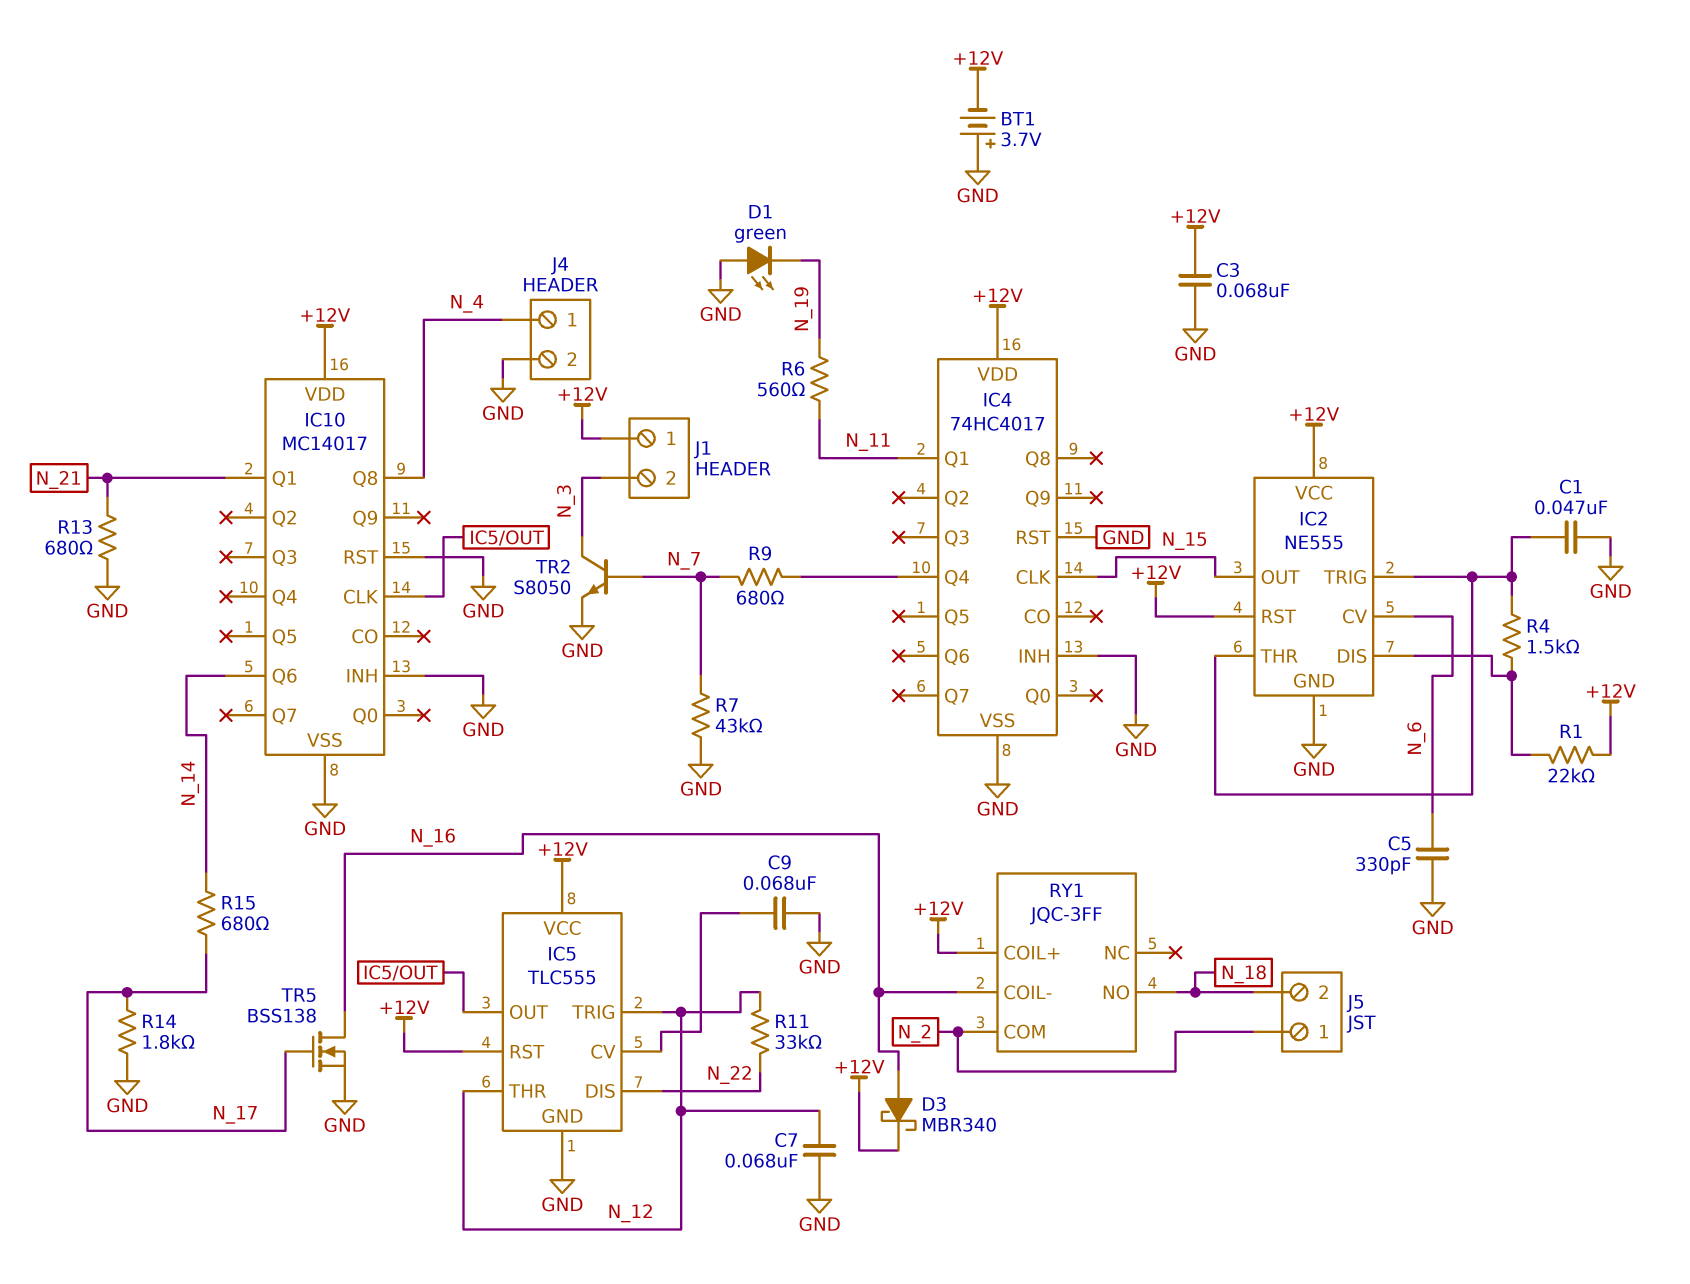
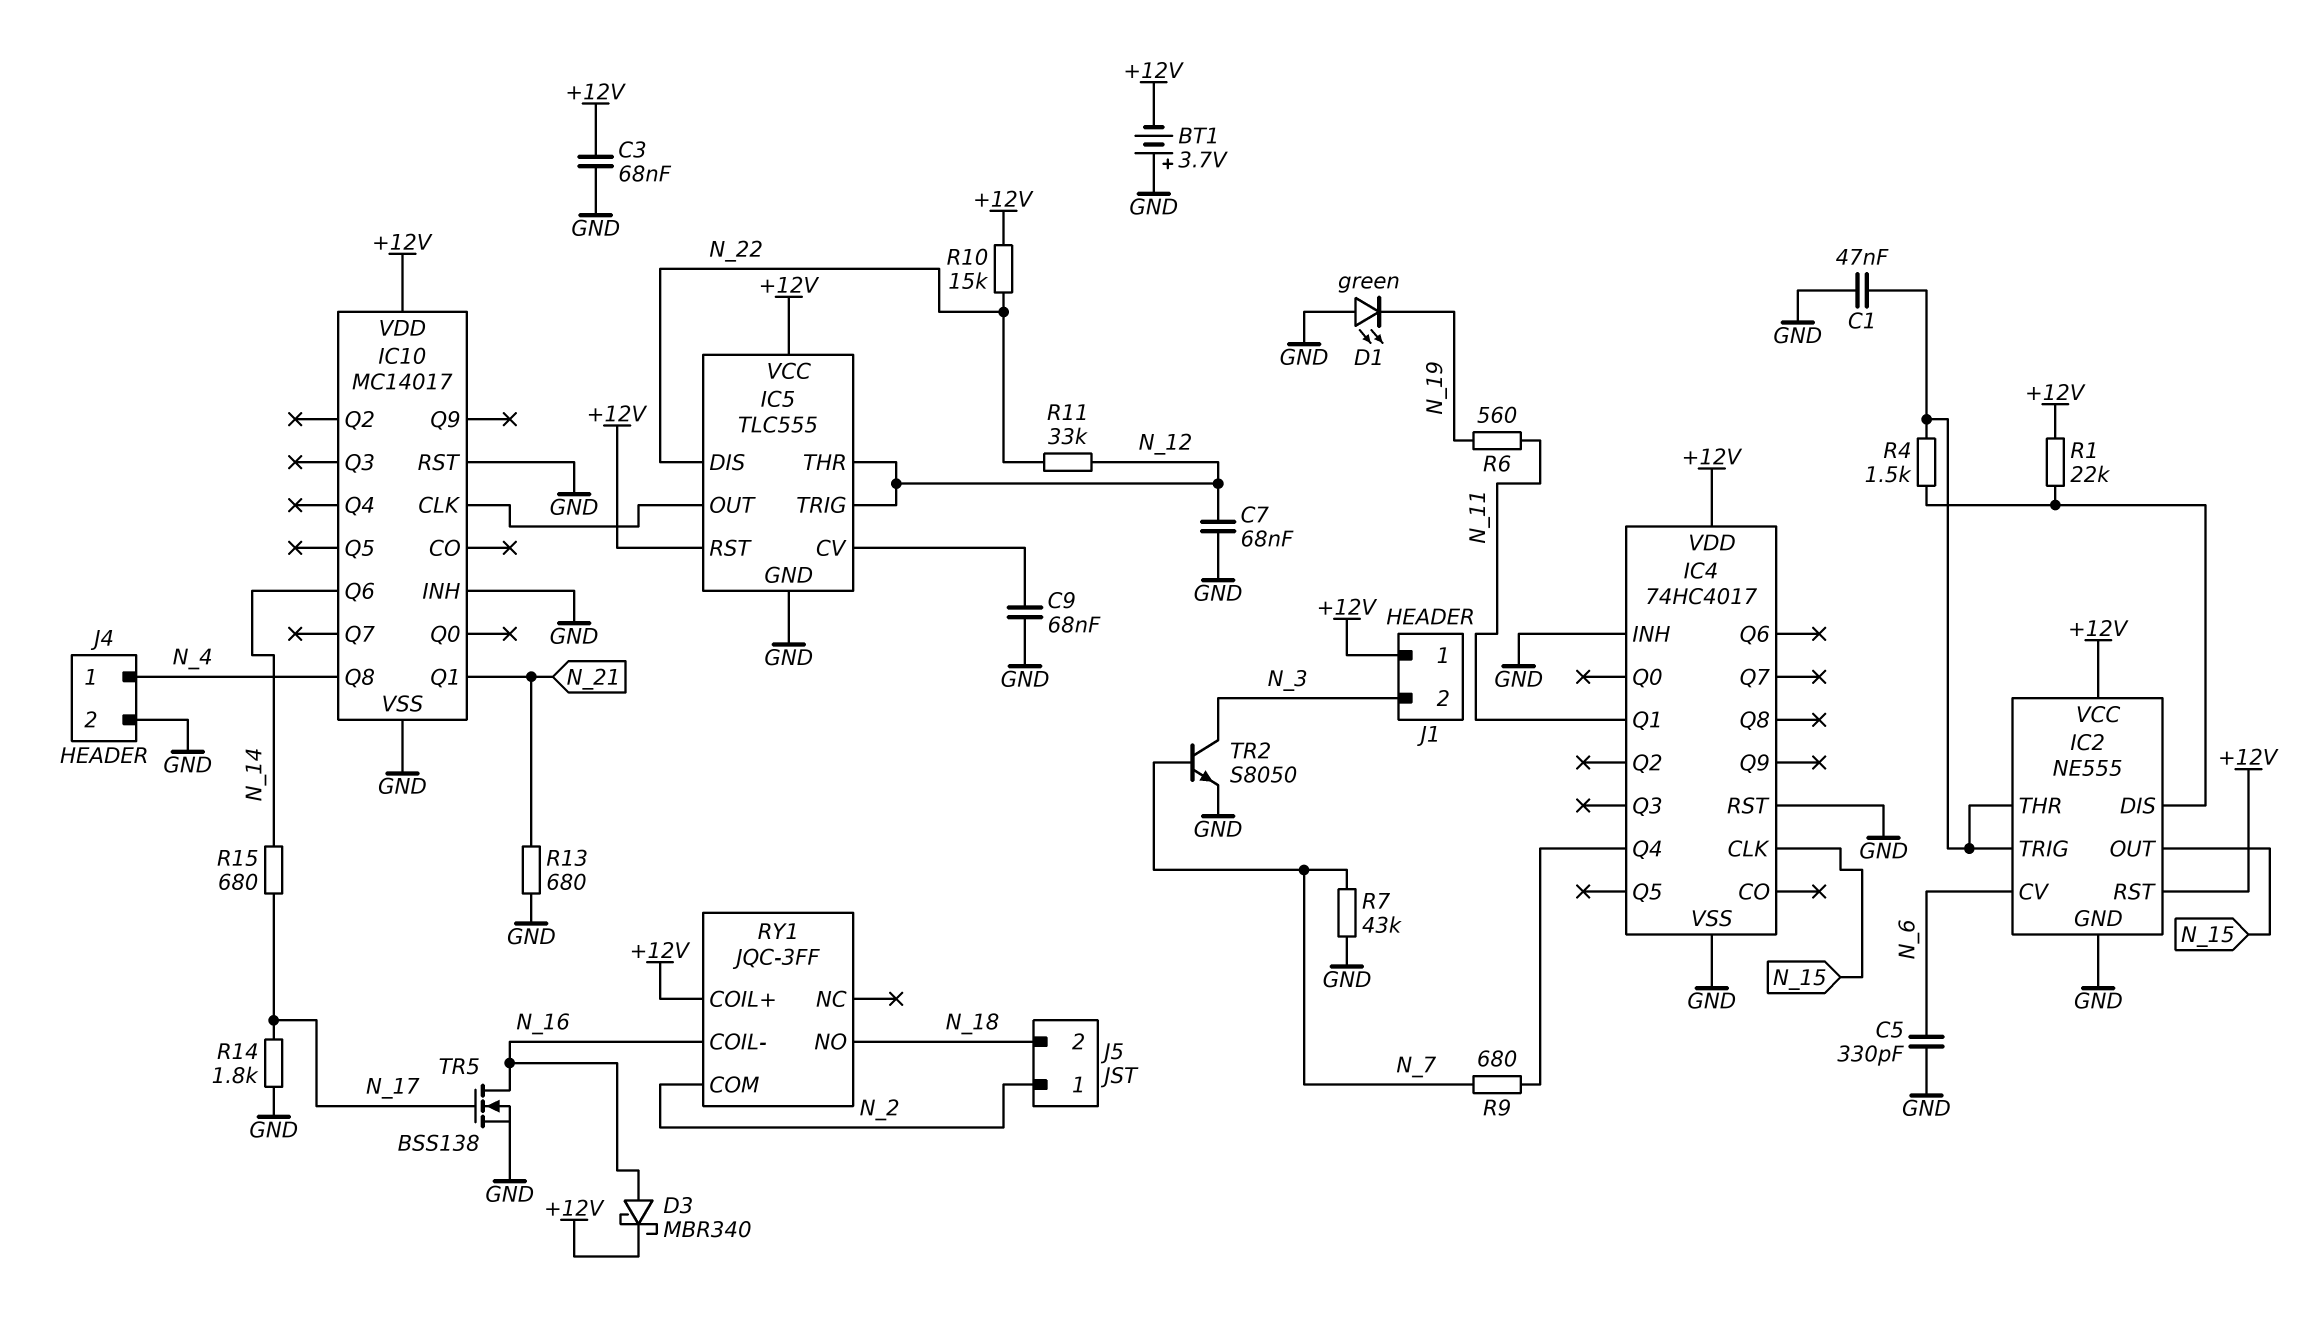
R10: none -> 15k (+12V, N_22)

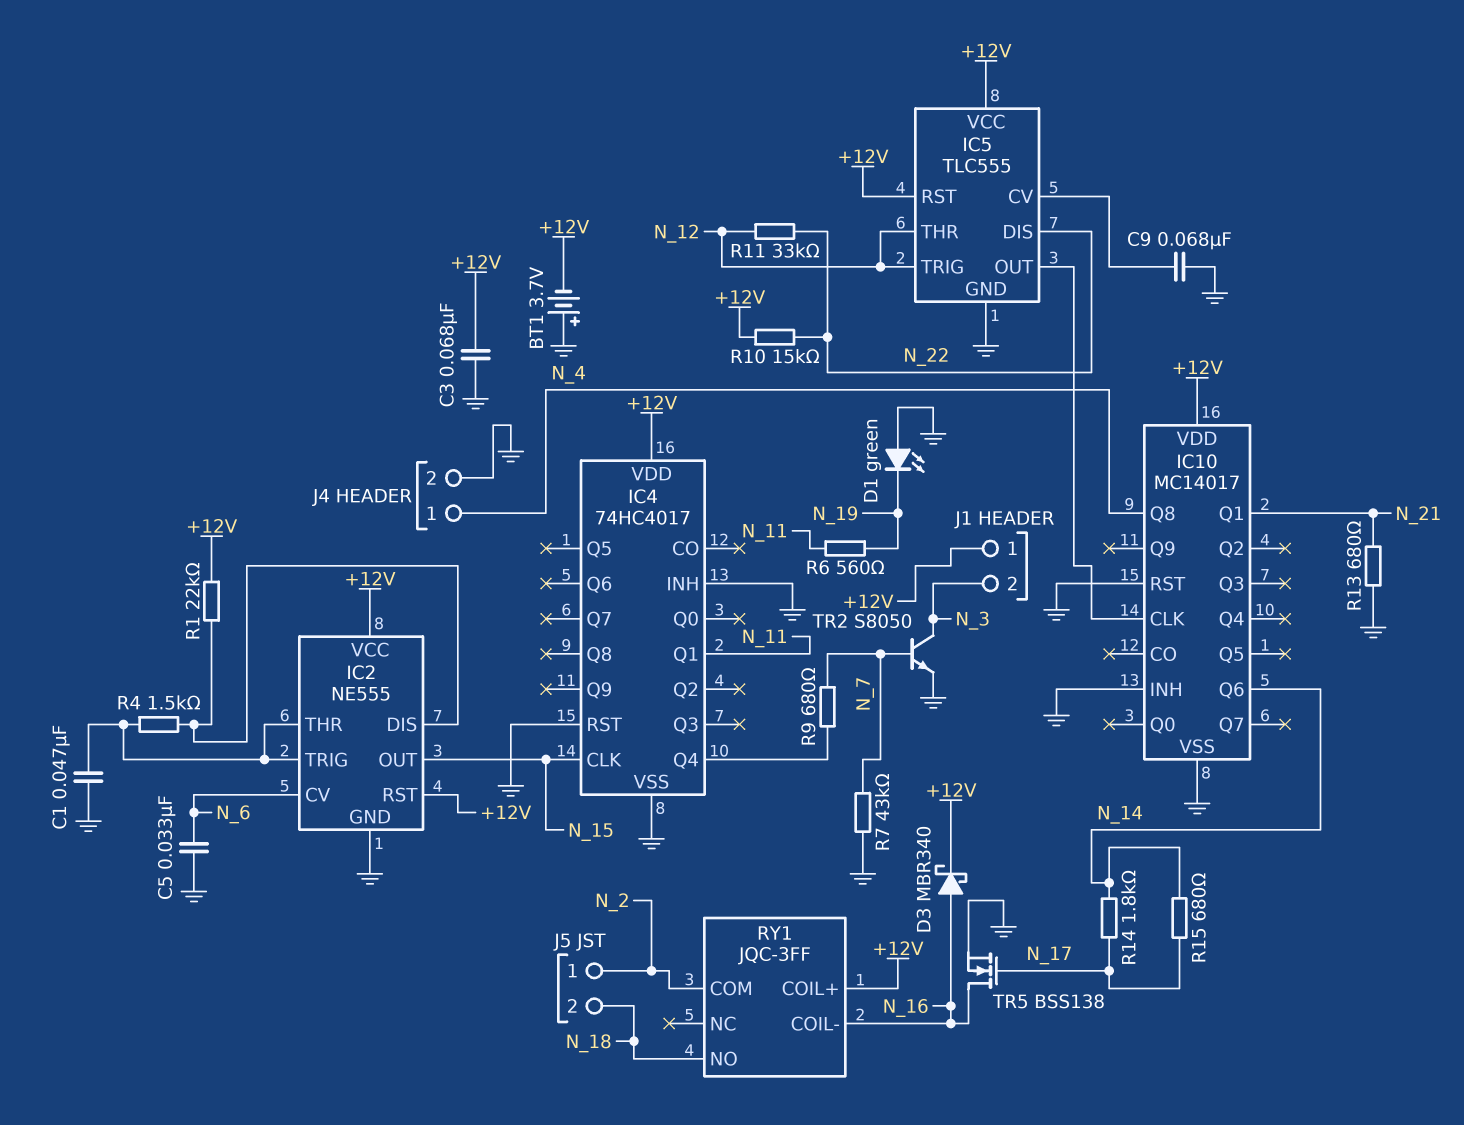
C5: 330pF (GND, N_6) -> 33nF (GND, N_6)
C7: 68nF (GND, N_12) -> none
R14: 1.8k (GND, N_17) -> 1.8k (N_14, N_17)

